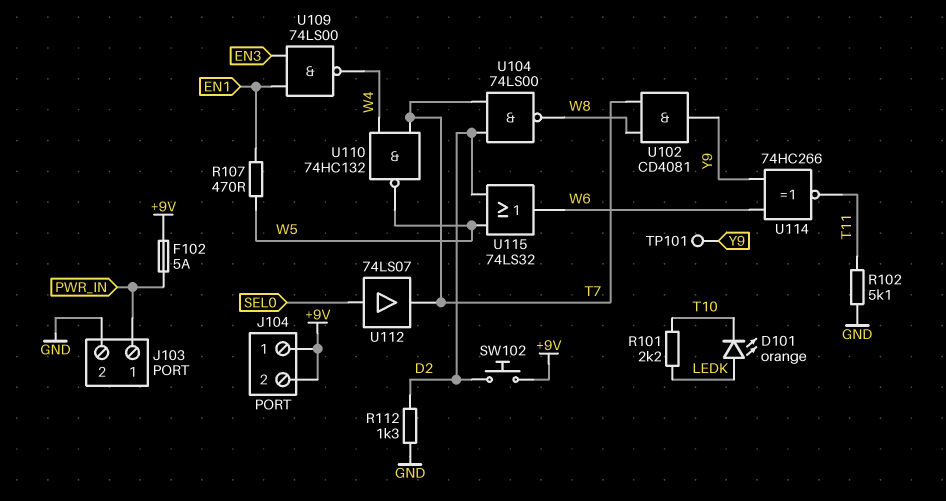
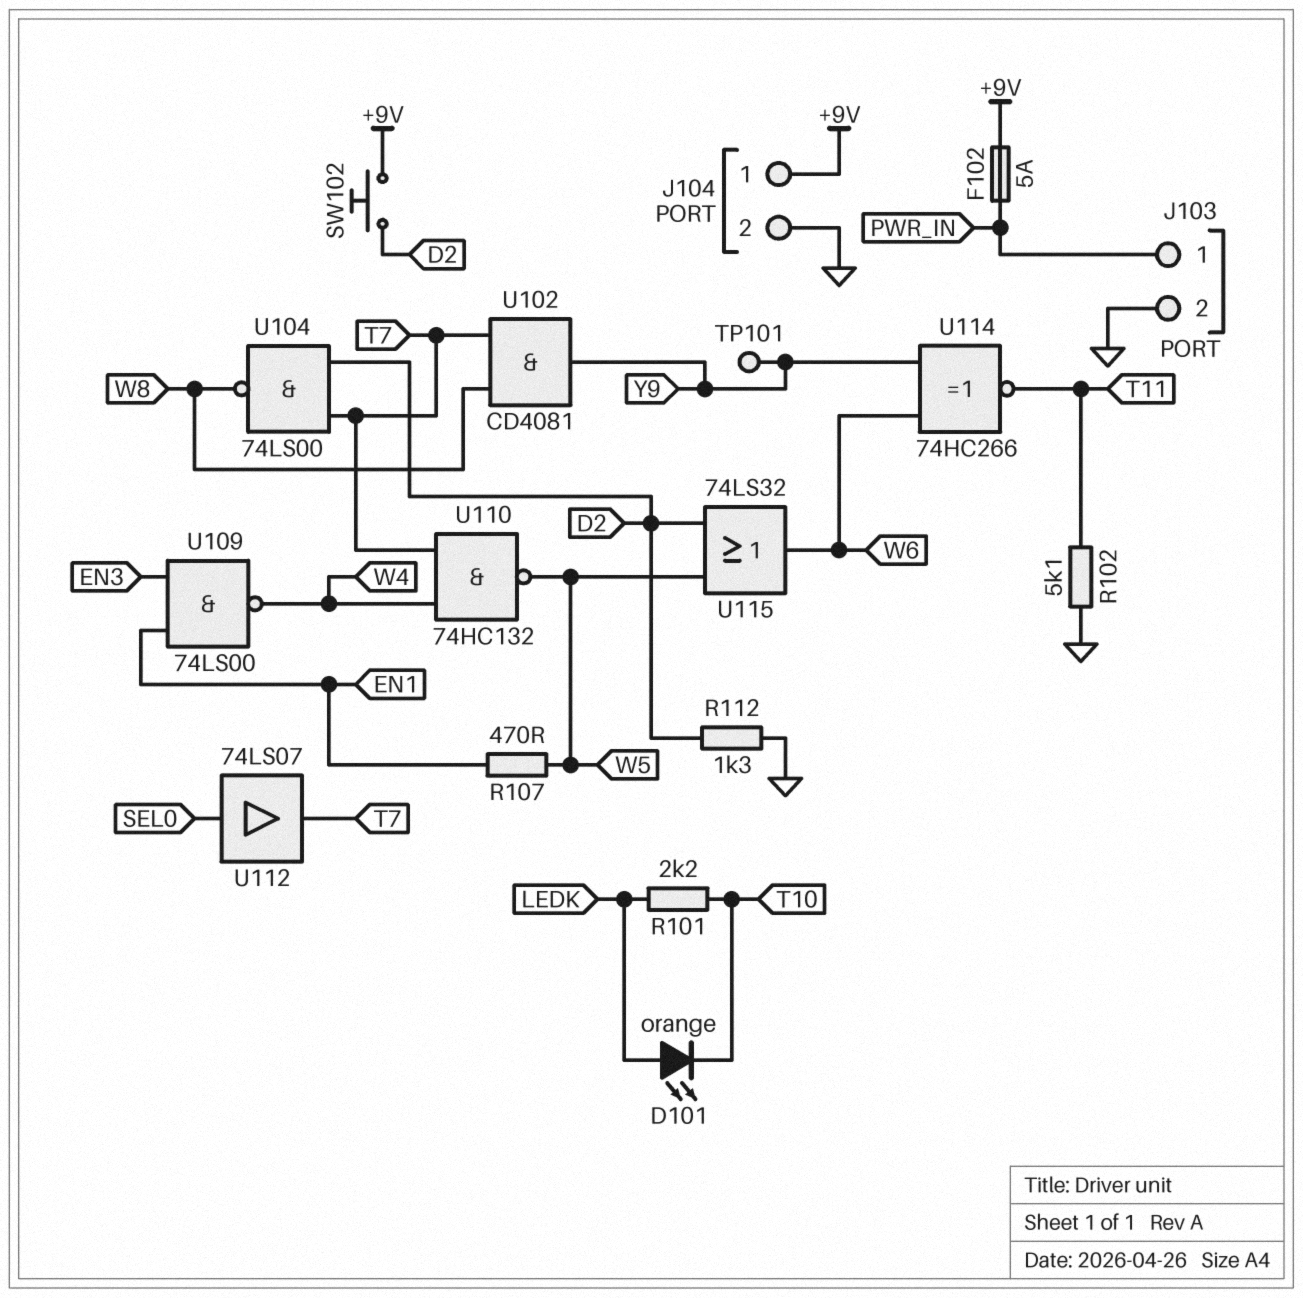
J104 pin 2: +9V -> GND

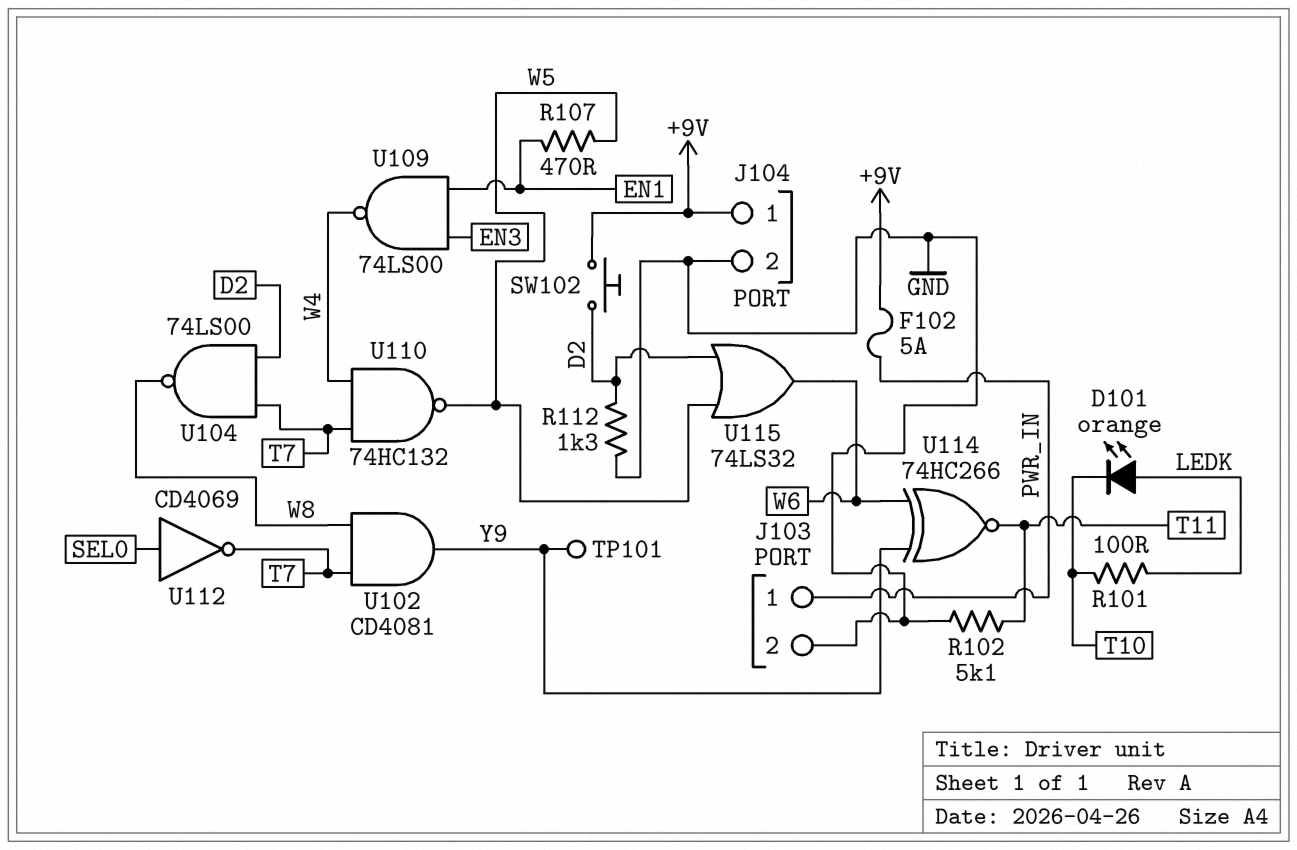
R101: 2.2k (LEDK, T10) -> 100 (LEDK, T10)
U112: buffer 74LS07 (in SEL0, out T7) -> NOT CD4069 (in SEL0, out T7)

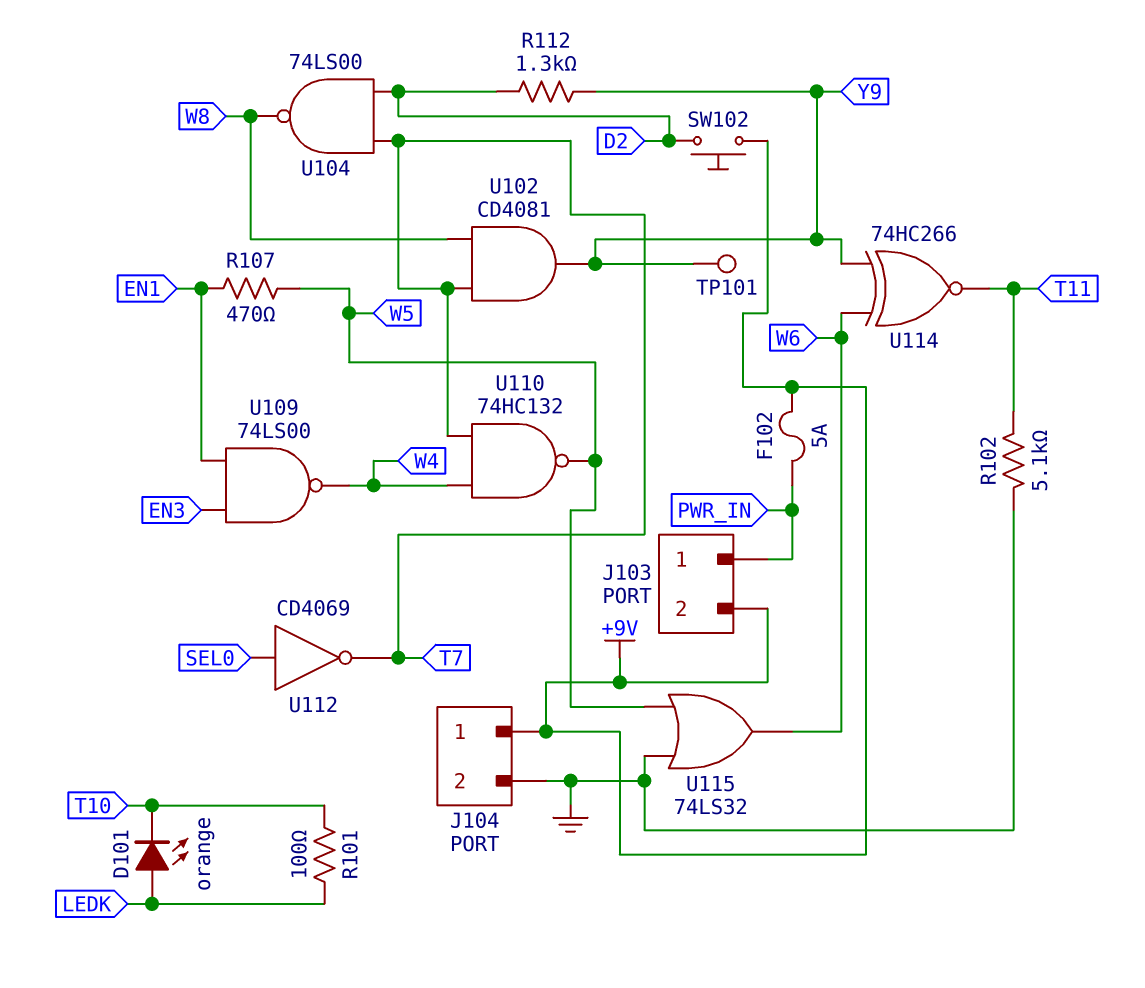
J103 pin 2: GND -> +9V
R112: 1.3k (D2, GND) -> 1.3k (D2, Y9)
U115: OR 74LS32 (in D2, in W5, out W6) -> OR 74LS32 (in GND, in W5, out W6)

